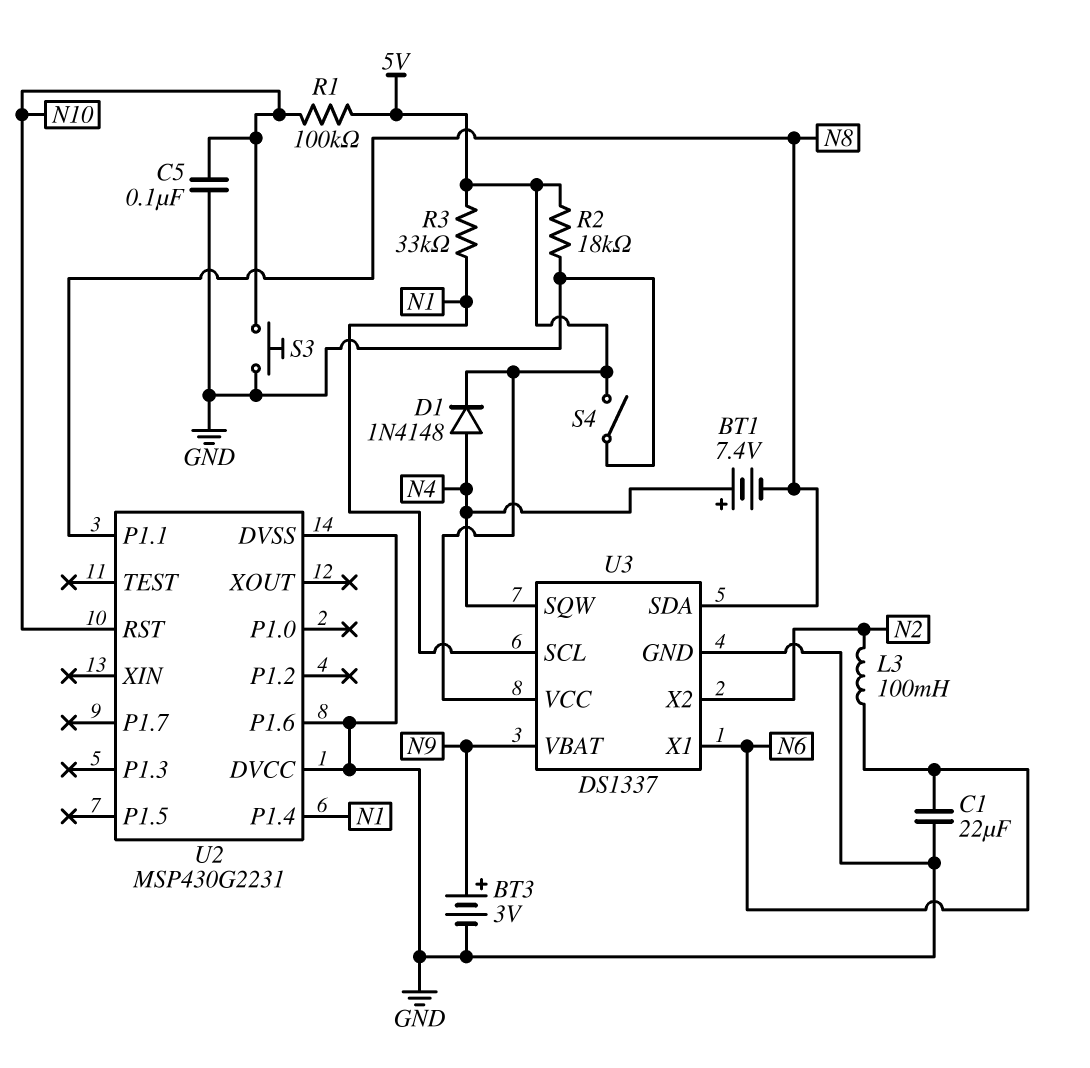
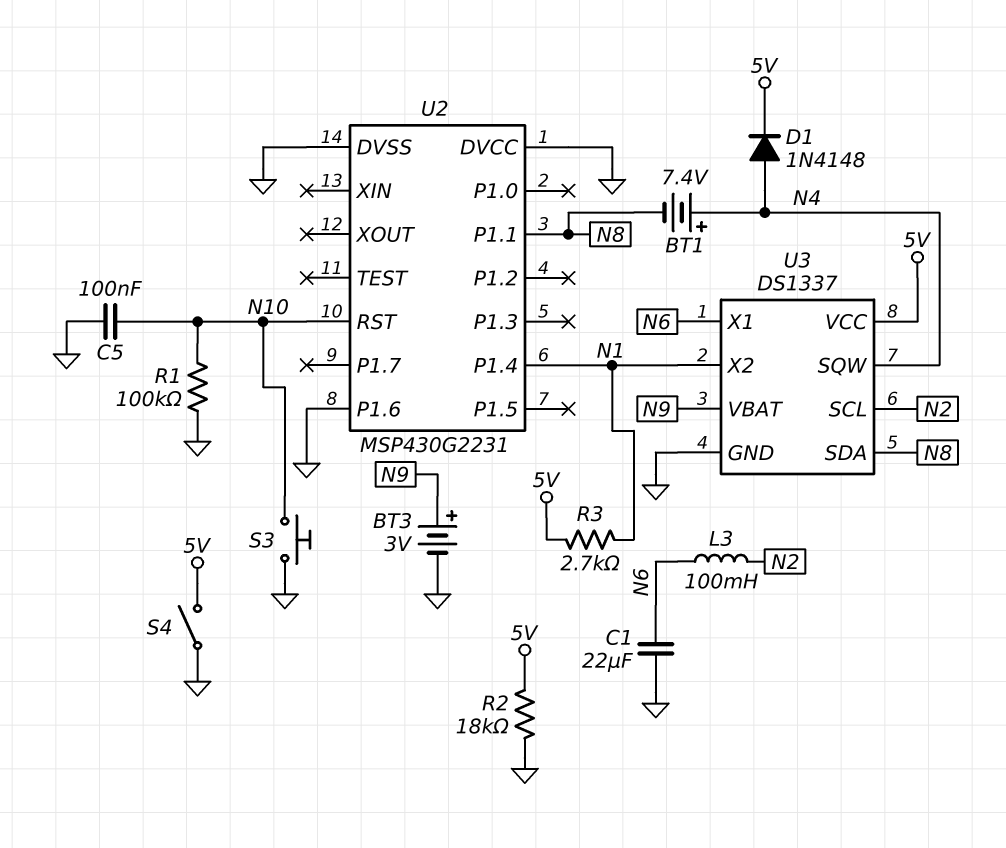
R1: 100k (5V, N10) -> 100k (GND, N10)
R3: 33k (5V, N1) -> 2.7k (5V, N1)
U3 pin SCL: N1 -> N2
U3 pin X2: N2 -> N1

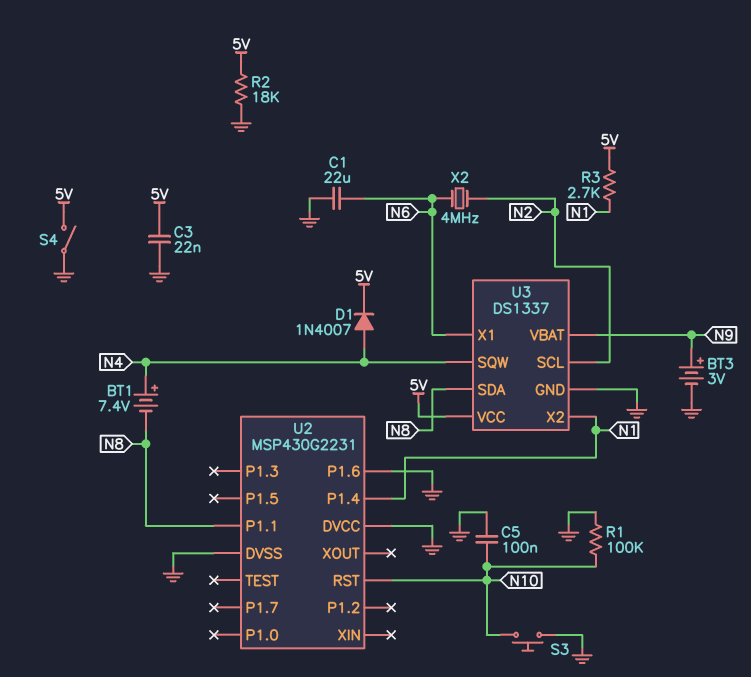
C3: none -> 22nF (5V, GND)
D1: diode 1N4148 (A N4, K 5V) -> diode 1N4007 (A N4, K 5V)
L3: 100mH (N2, N6) -> none
X2: none -> 4MHz (N2, N6)

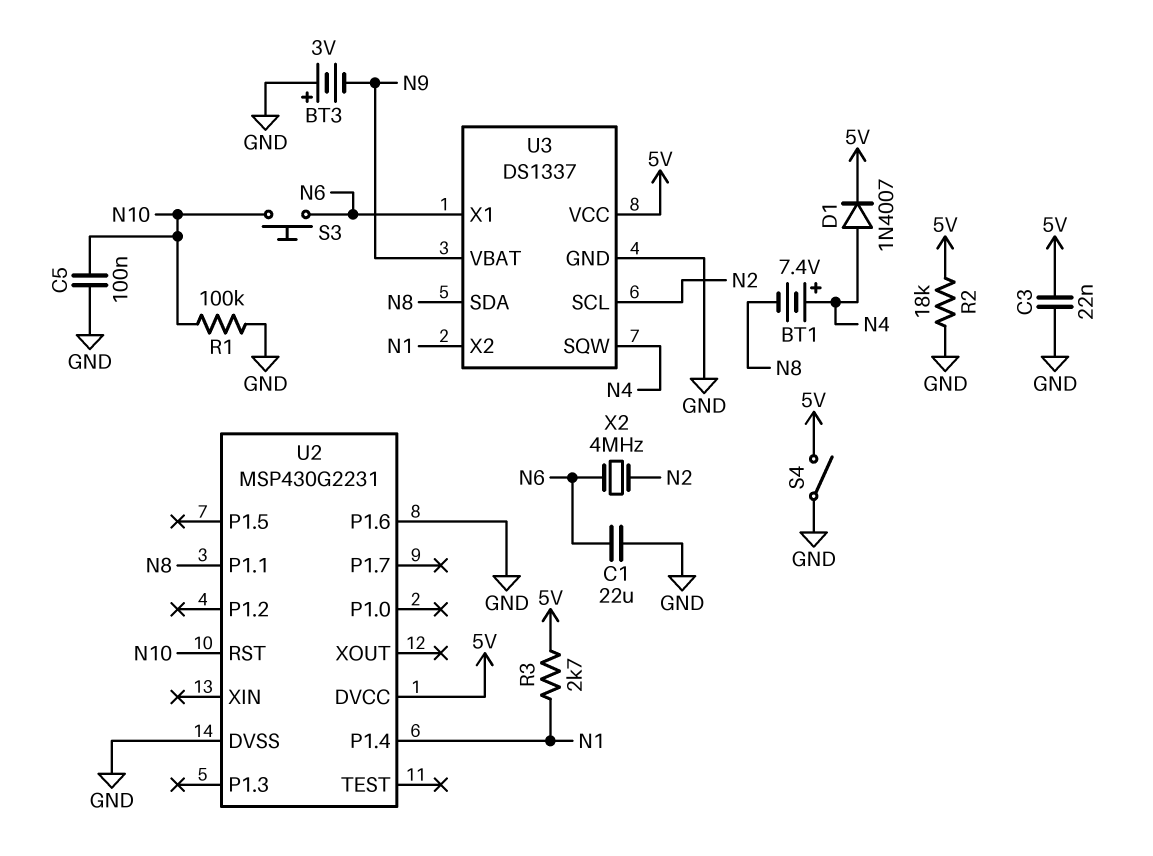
BT3: 3V (plus N9, minus GND) -> 3V (plus GND, minus N9)
S3: button (GND, N10) -> button (N6, N10)
U2 pin DVCC: GND -> 5V

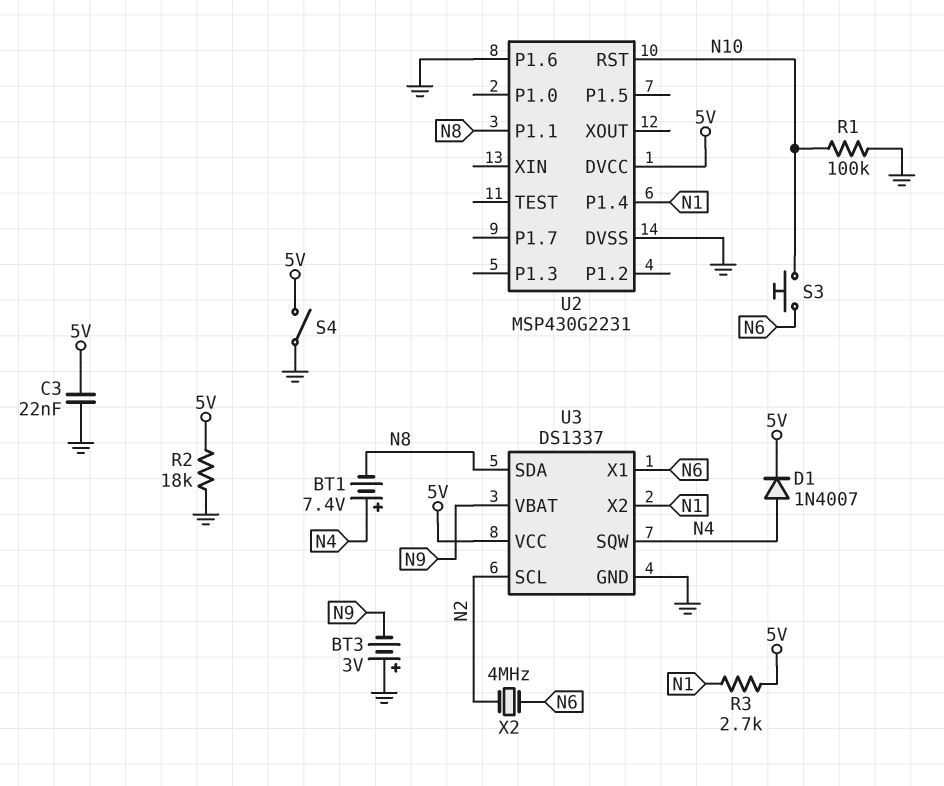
C1: 22uF (GND, N6) -> none
C5: 100nF (GND, N10) -> none

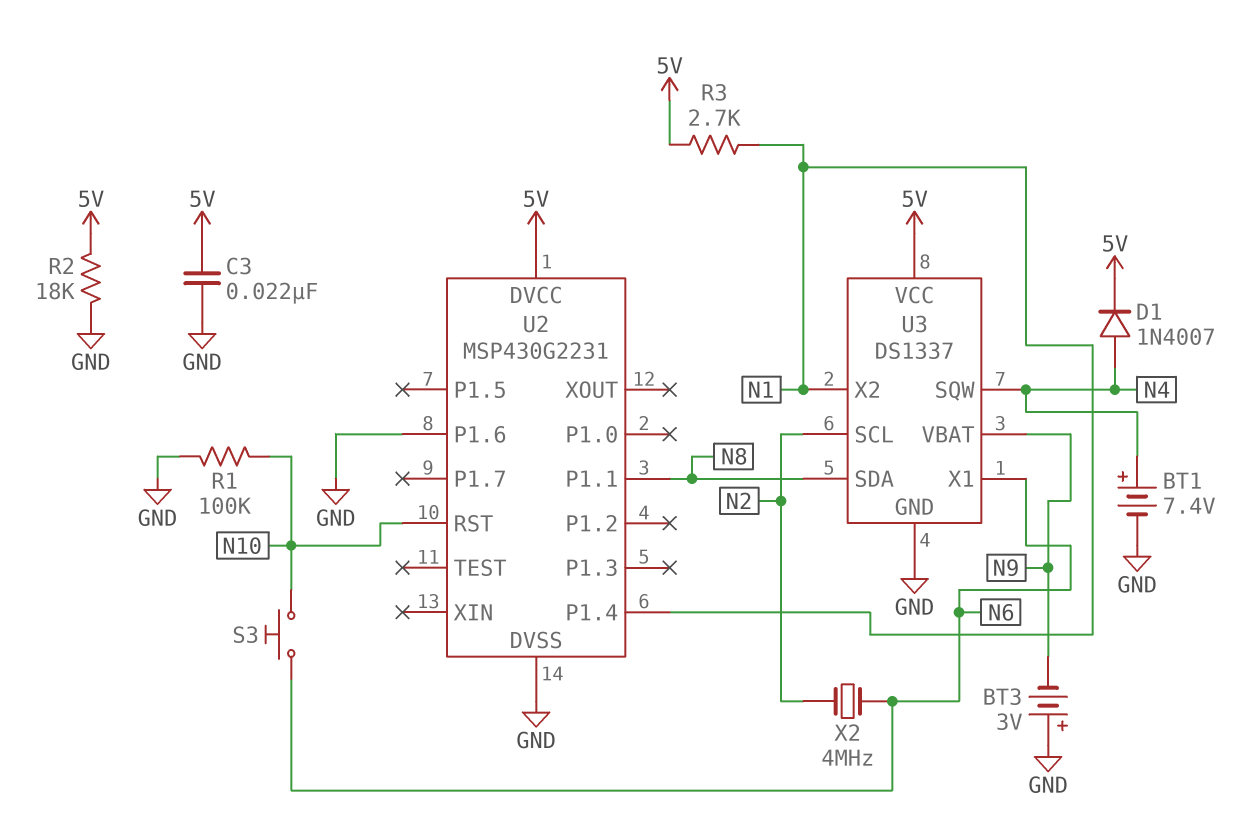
BT1: 7.4V (plus N4, minus N8) -> 7.4V (plus N4, minus GND)
S4: switch (5V, GND) -> none

